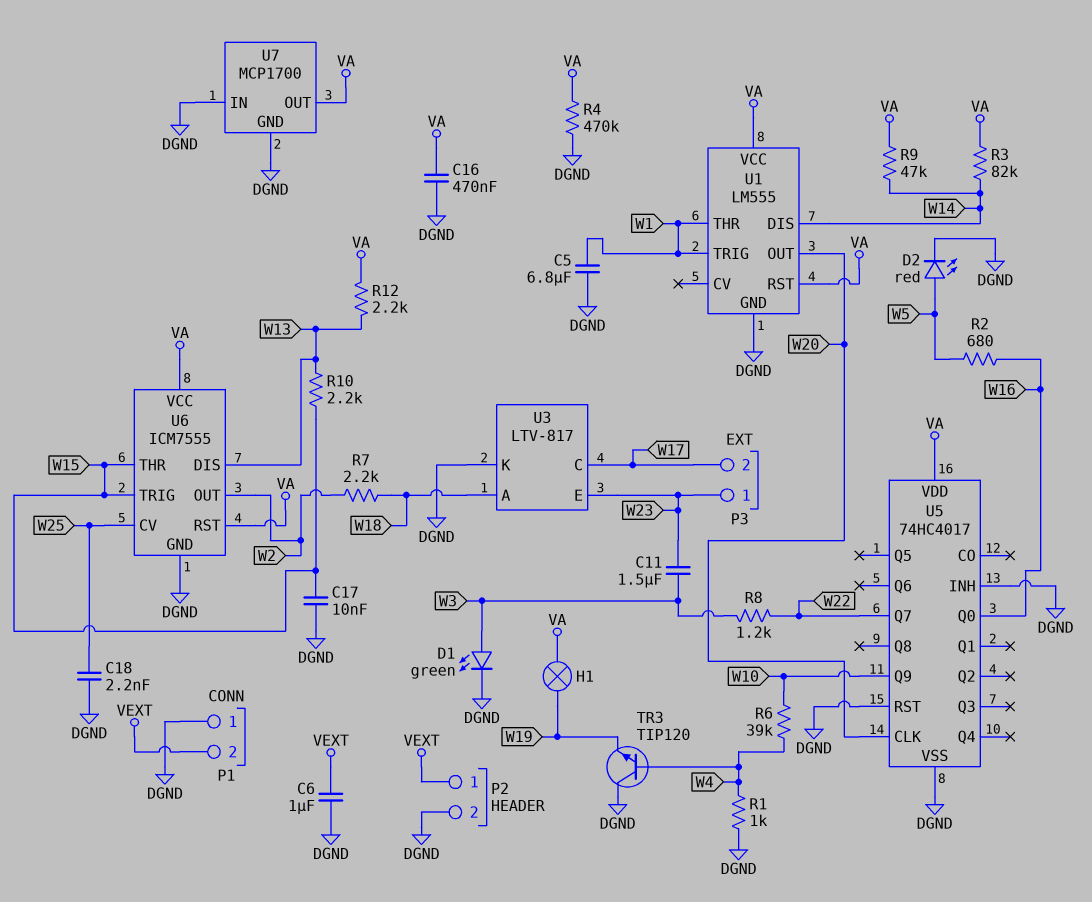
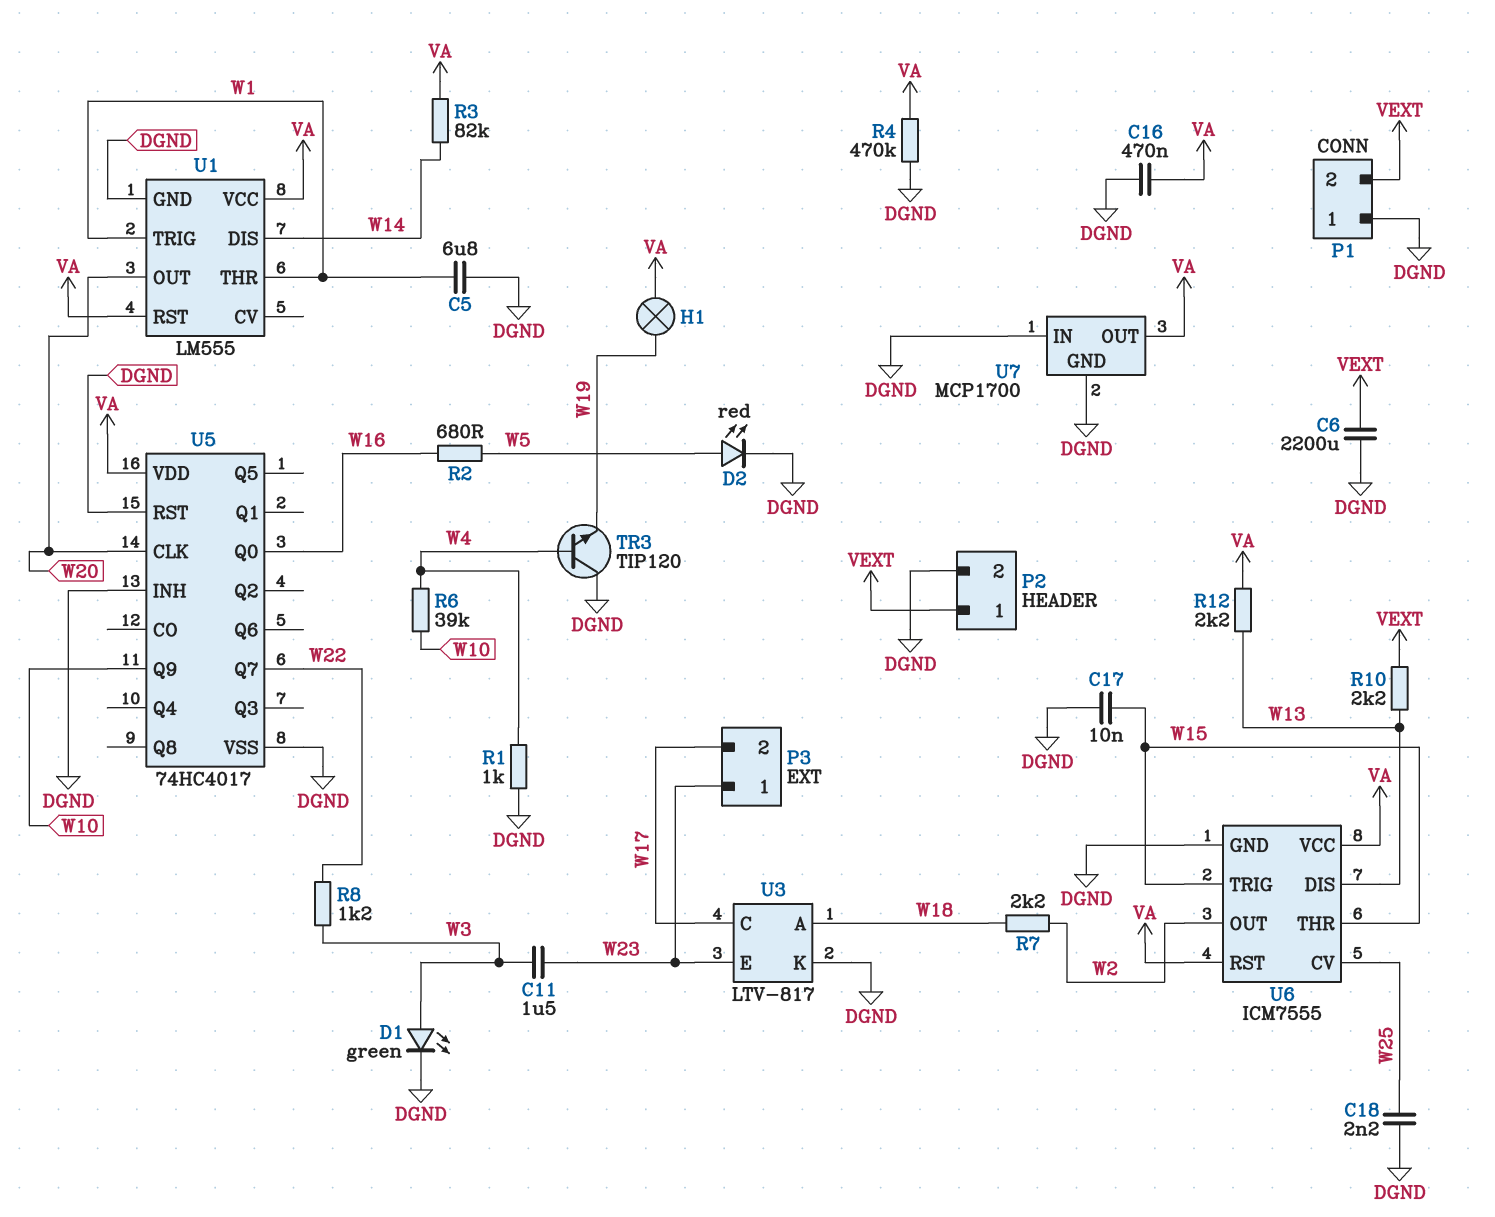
C6: 1uF (DGND, VEXT) -> 2200uF (DGND, VEXT)
R9: 47k (VA, W14) -> none
R10: 2.2k (W13, W15) -> 2.2k (VEXT, W13)

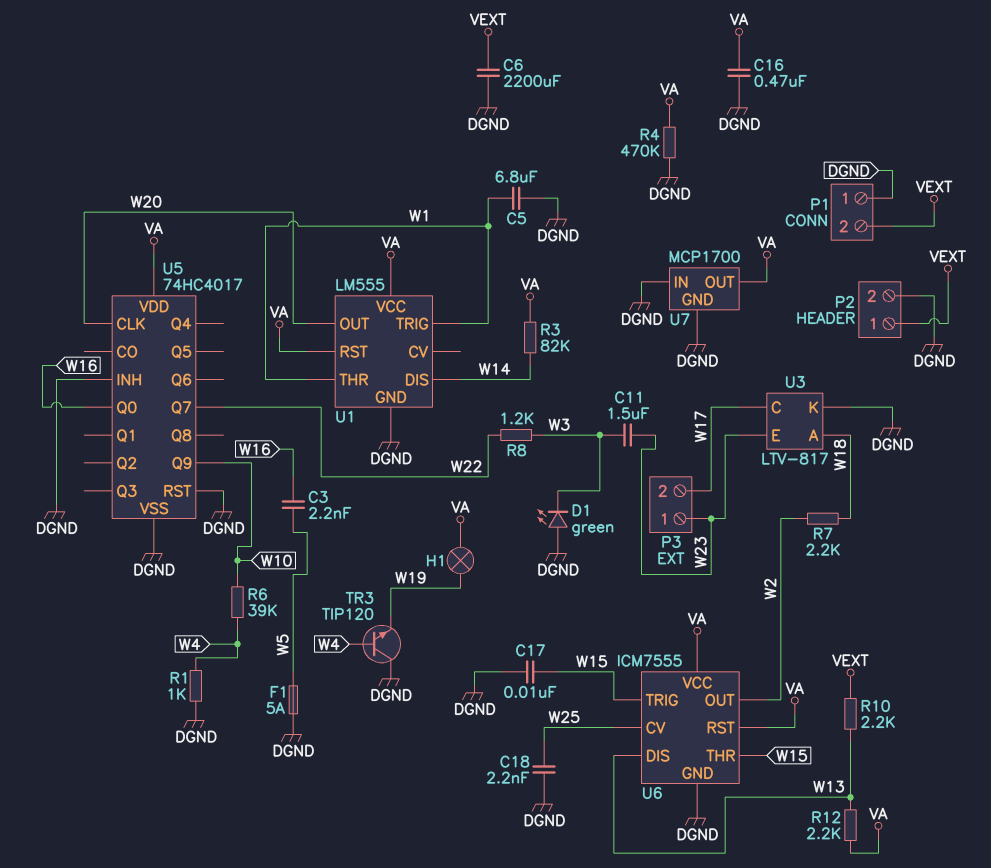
C3: none -> 2.2nF (W5, W16)
D1: LED green (A W3, K DGND) -> LED green (A DGND, K W3)
D2: LED red (A W5, K DGND) -> none
F1: none -> 5A (DGND, W5)
R2: 680 (W5, W16) -> none

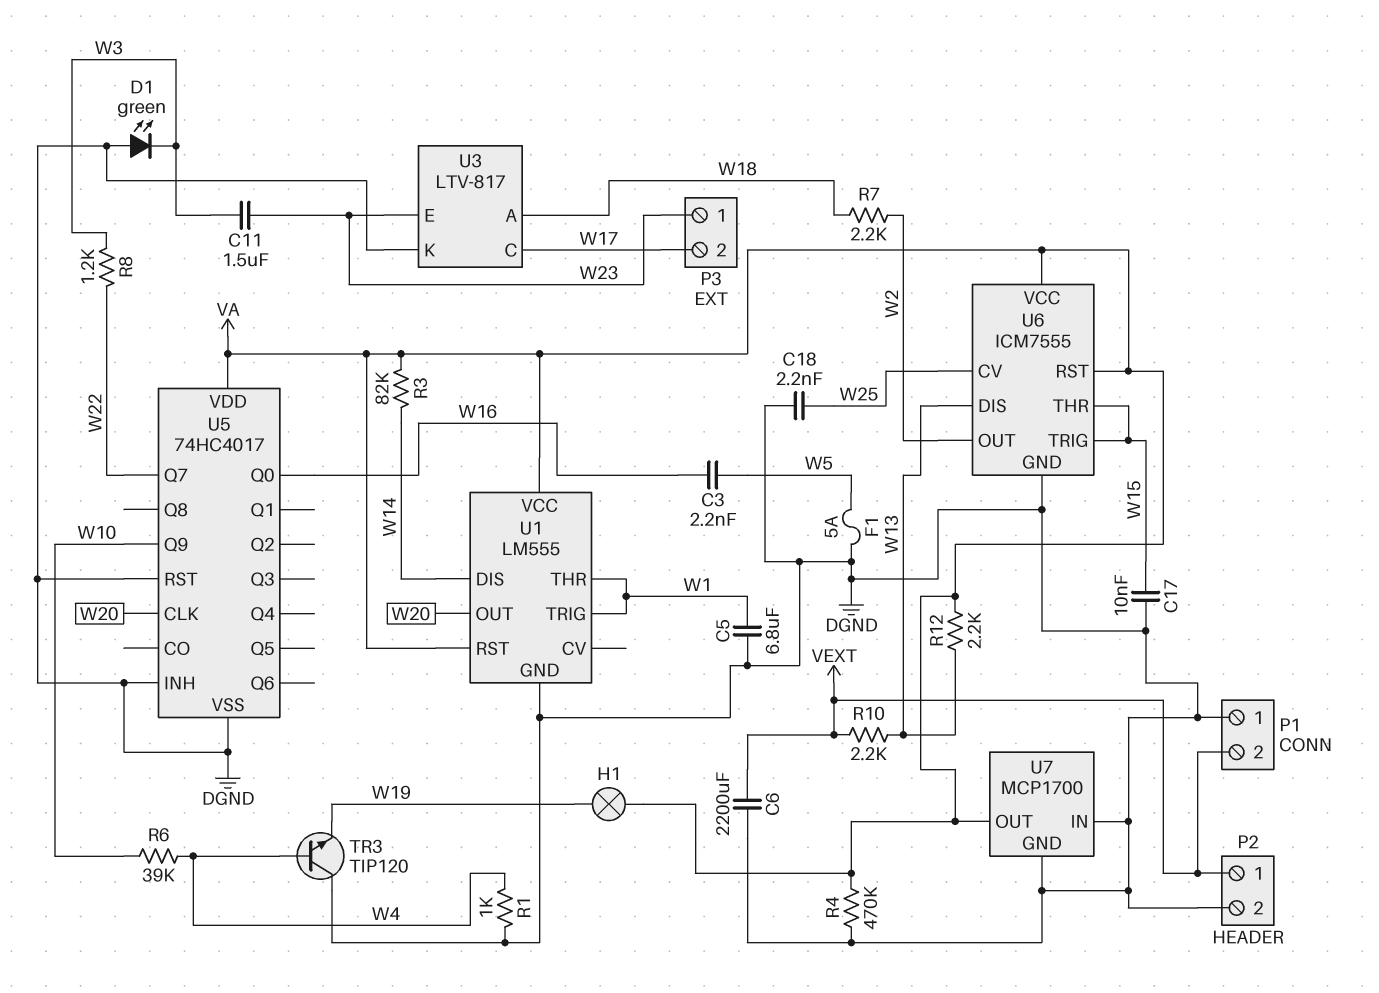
C16: 470nF (DGND, VA) -> none

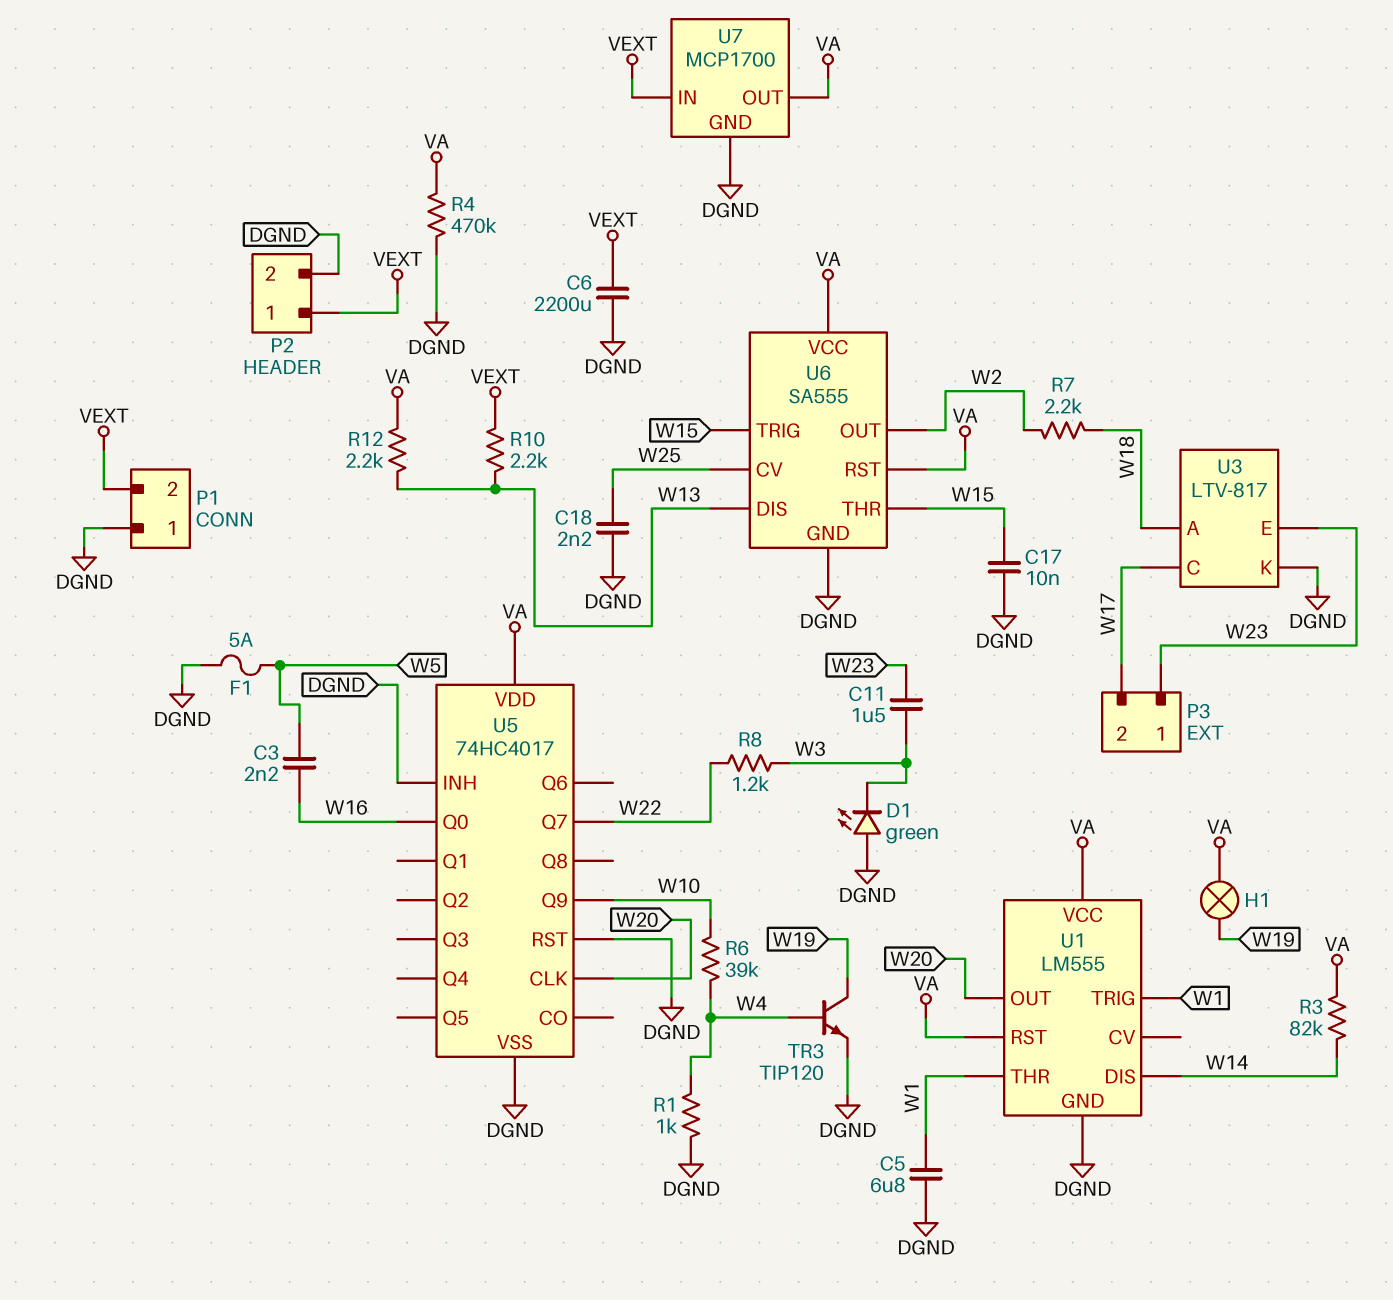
TR3: NPN TIP120 (B W4, C DGND, E W19) -> NPN TIP120 (B W4, C W19, E DGND)
U6: ICM7555 -> SA555
U7 pin IN: DGND -> VEXT

